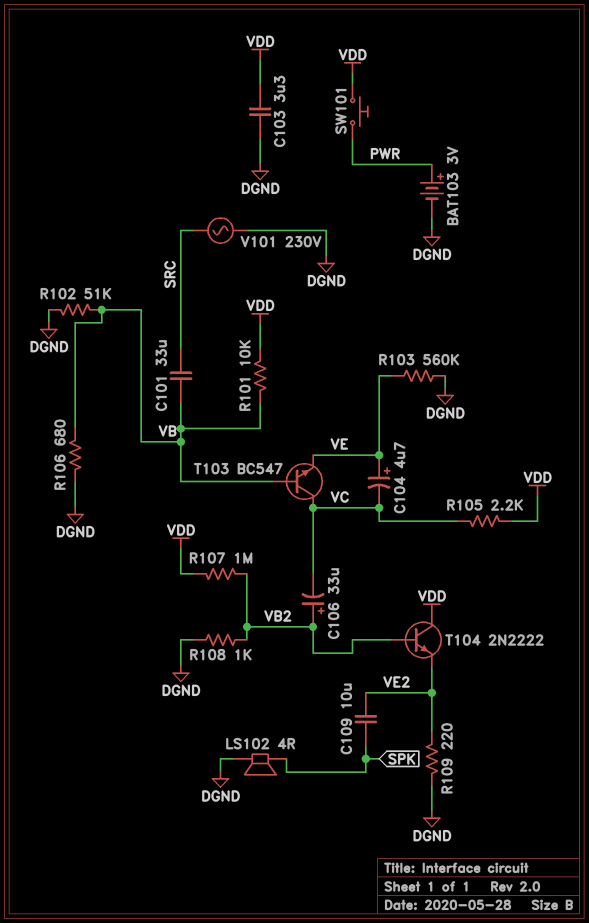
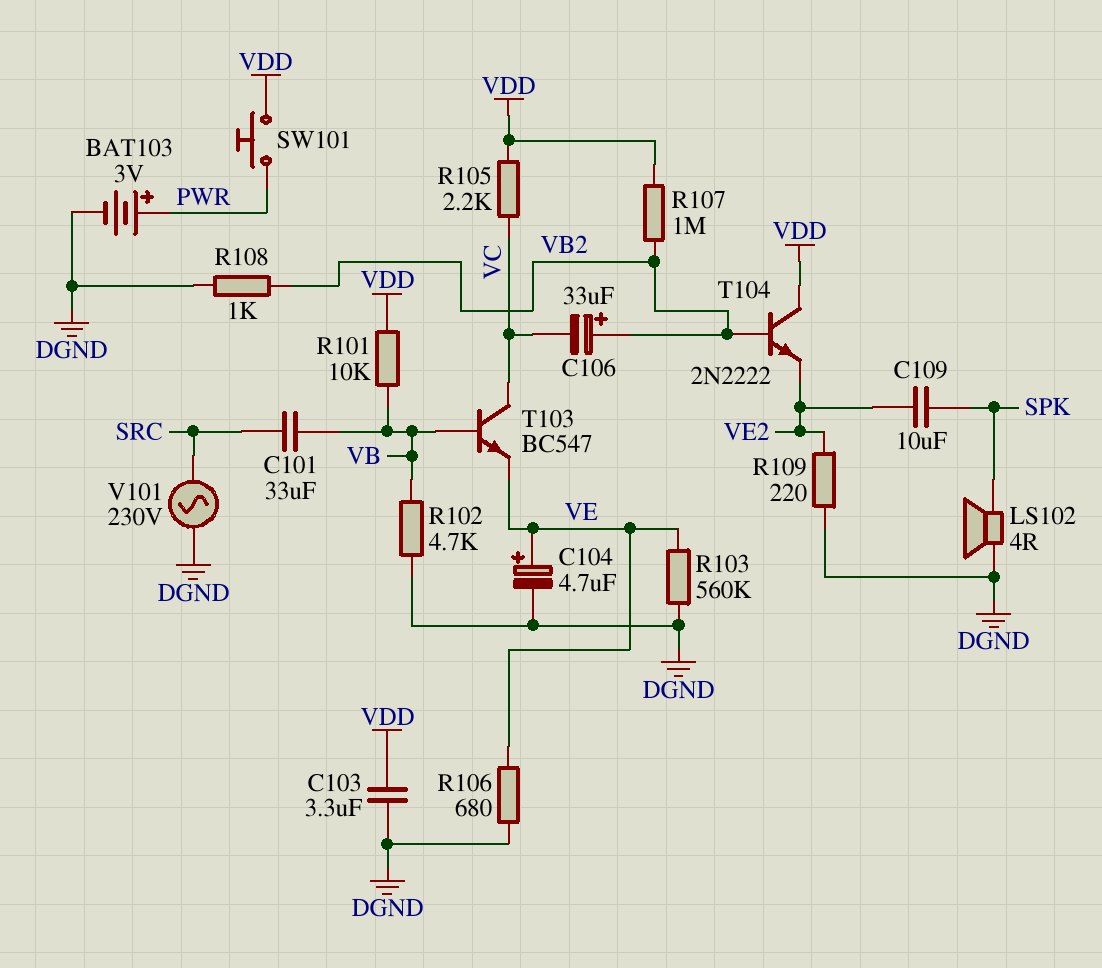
C104: 4.7uF (plus VE, minus VC) -> 4.7uF (plus VE, minus DGND)
R102: 51k (DGND, VB) -> 4.7k (DGND, VB)
R106: 680 (DGND, VB) -> 680 (DGND, VE)

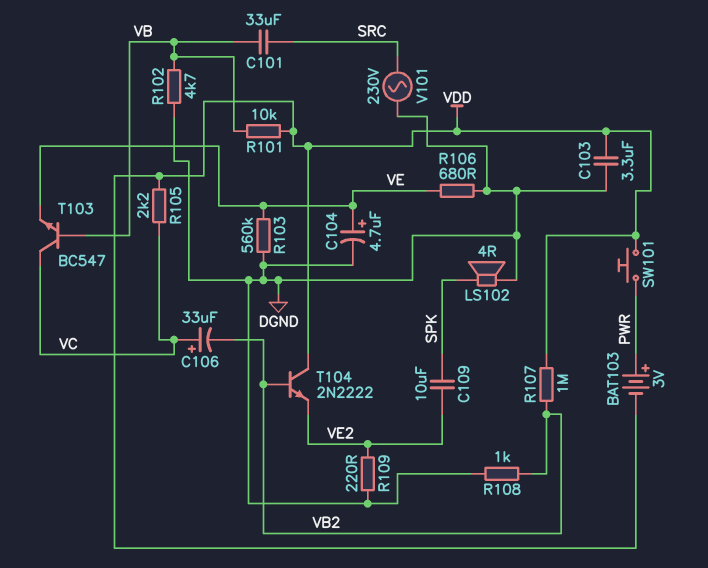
BAT103: 3V (plus PWR, minus DGND) -> 3V (plus PWR, minus VDD)
C106: 33uF (plus VB2, minus VC) -> 33uF (plus VC, minus VB2)

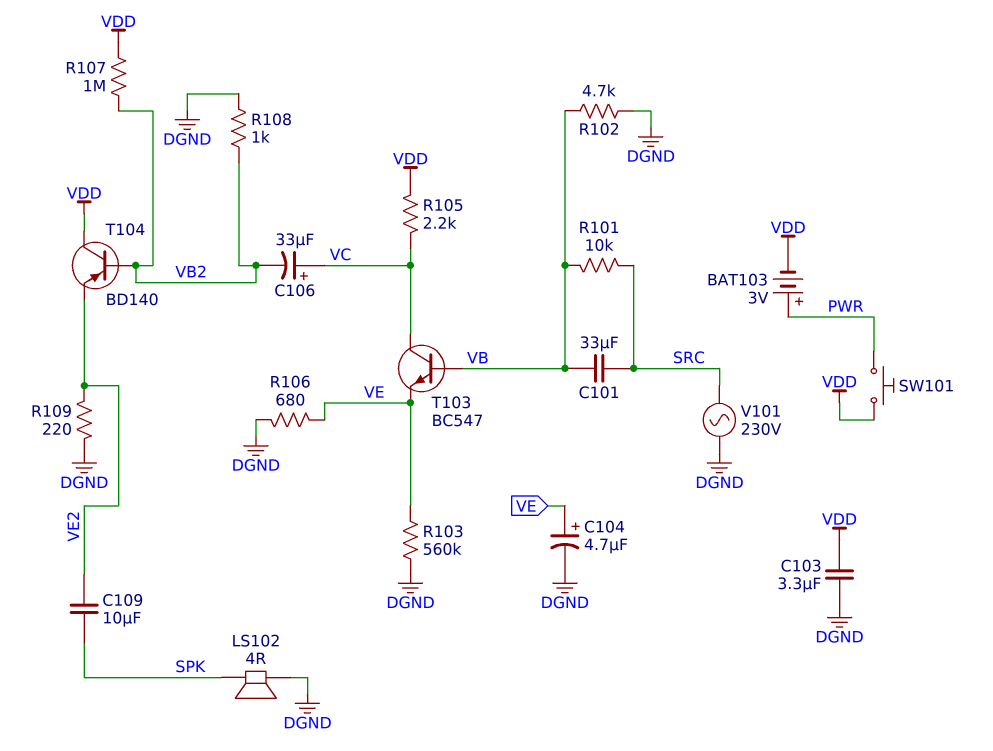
R101: 10k (VB, VDD) -> 10k (SRC, VB)
T104: NPN 2N2222 (B VB2, C VDD, E VE2) -> PNP BD140 (B VB2, C VDD, E VE2)

